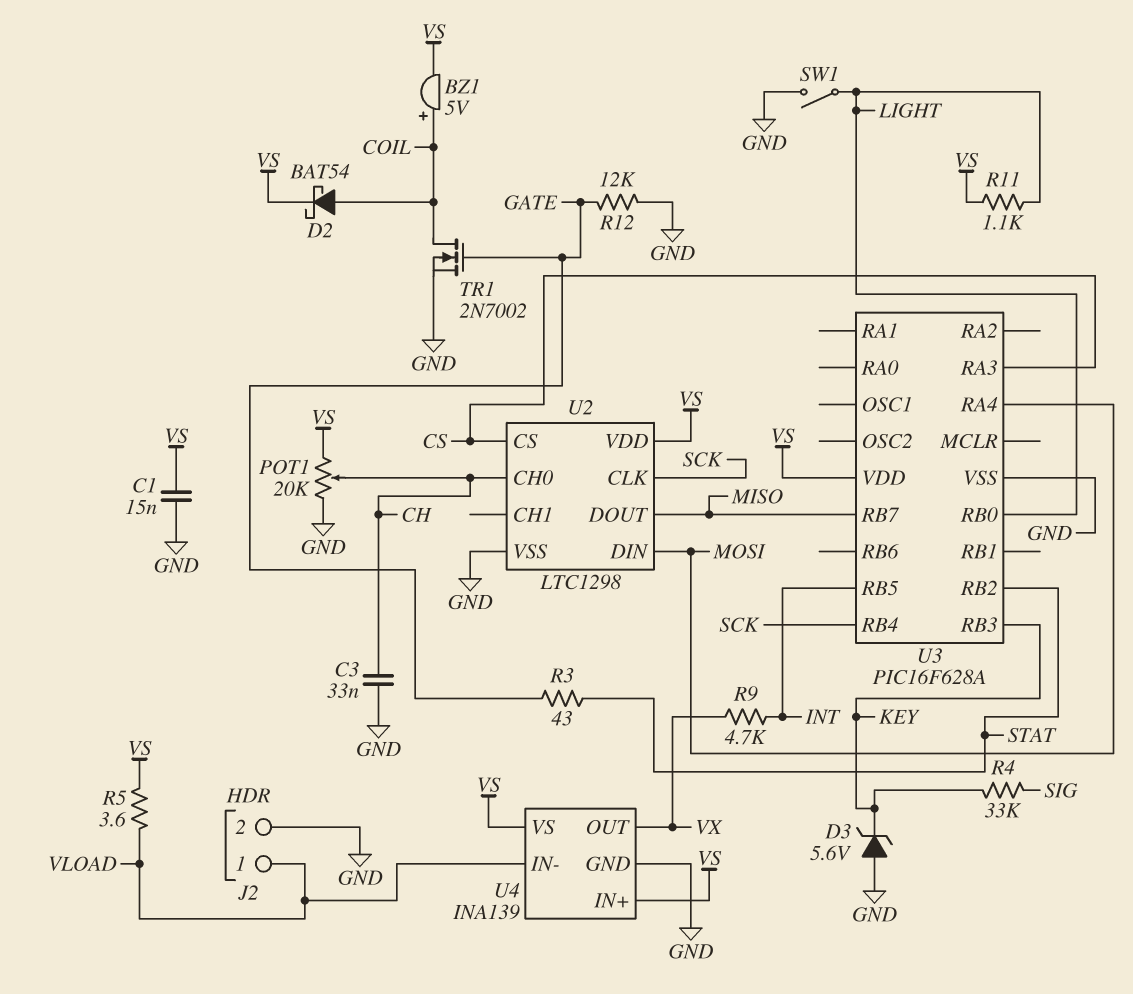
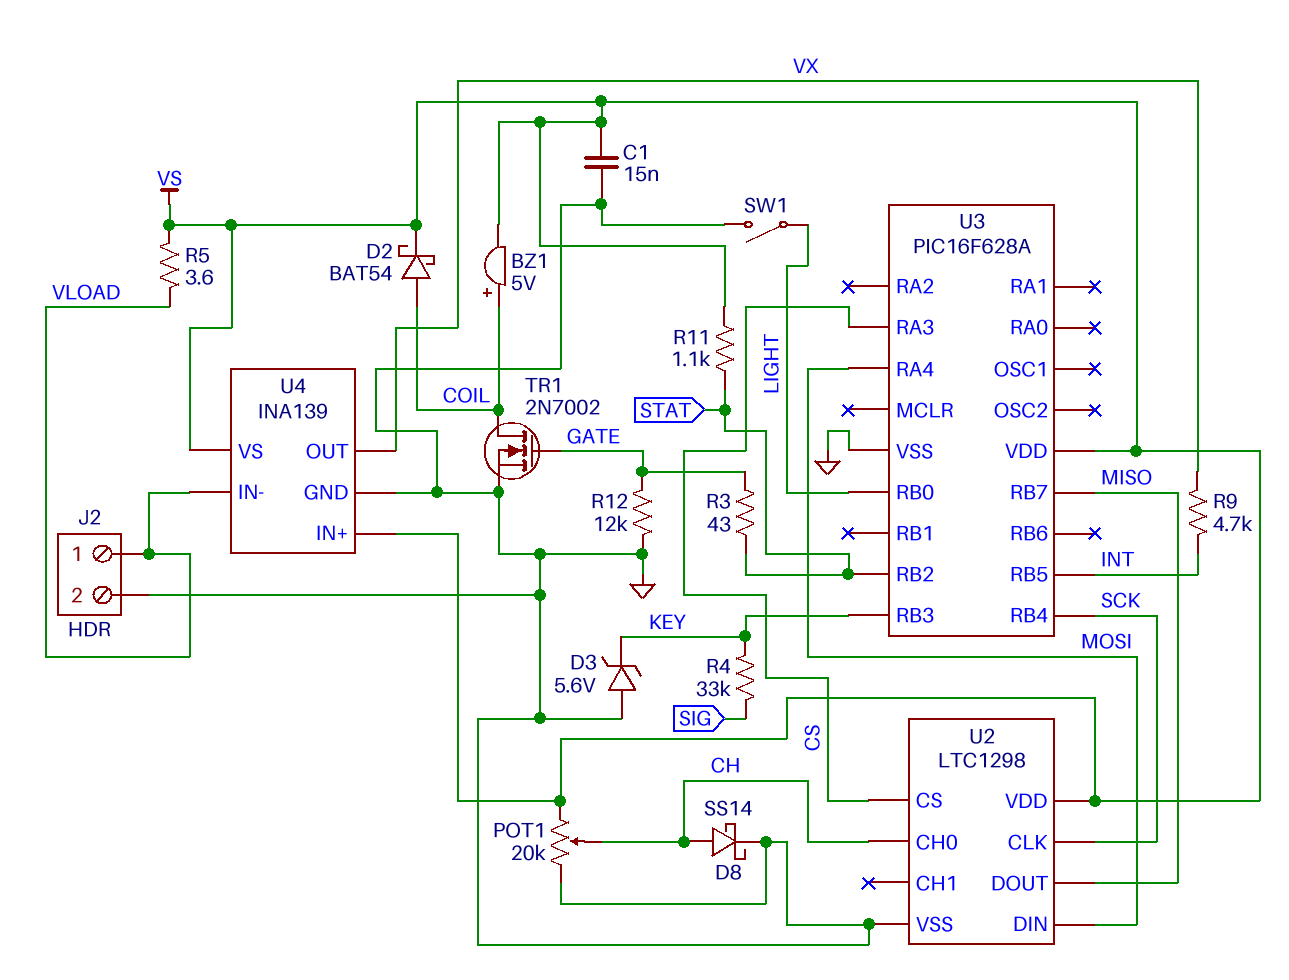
C3: 33nF (CH, GND) -> none
D8: none -> schottky SS14 (A CH, K GND)
R11: 1.1k (LIGHT, VS) -> 1.1k (STAT, VS)

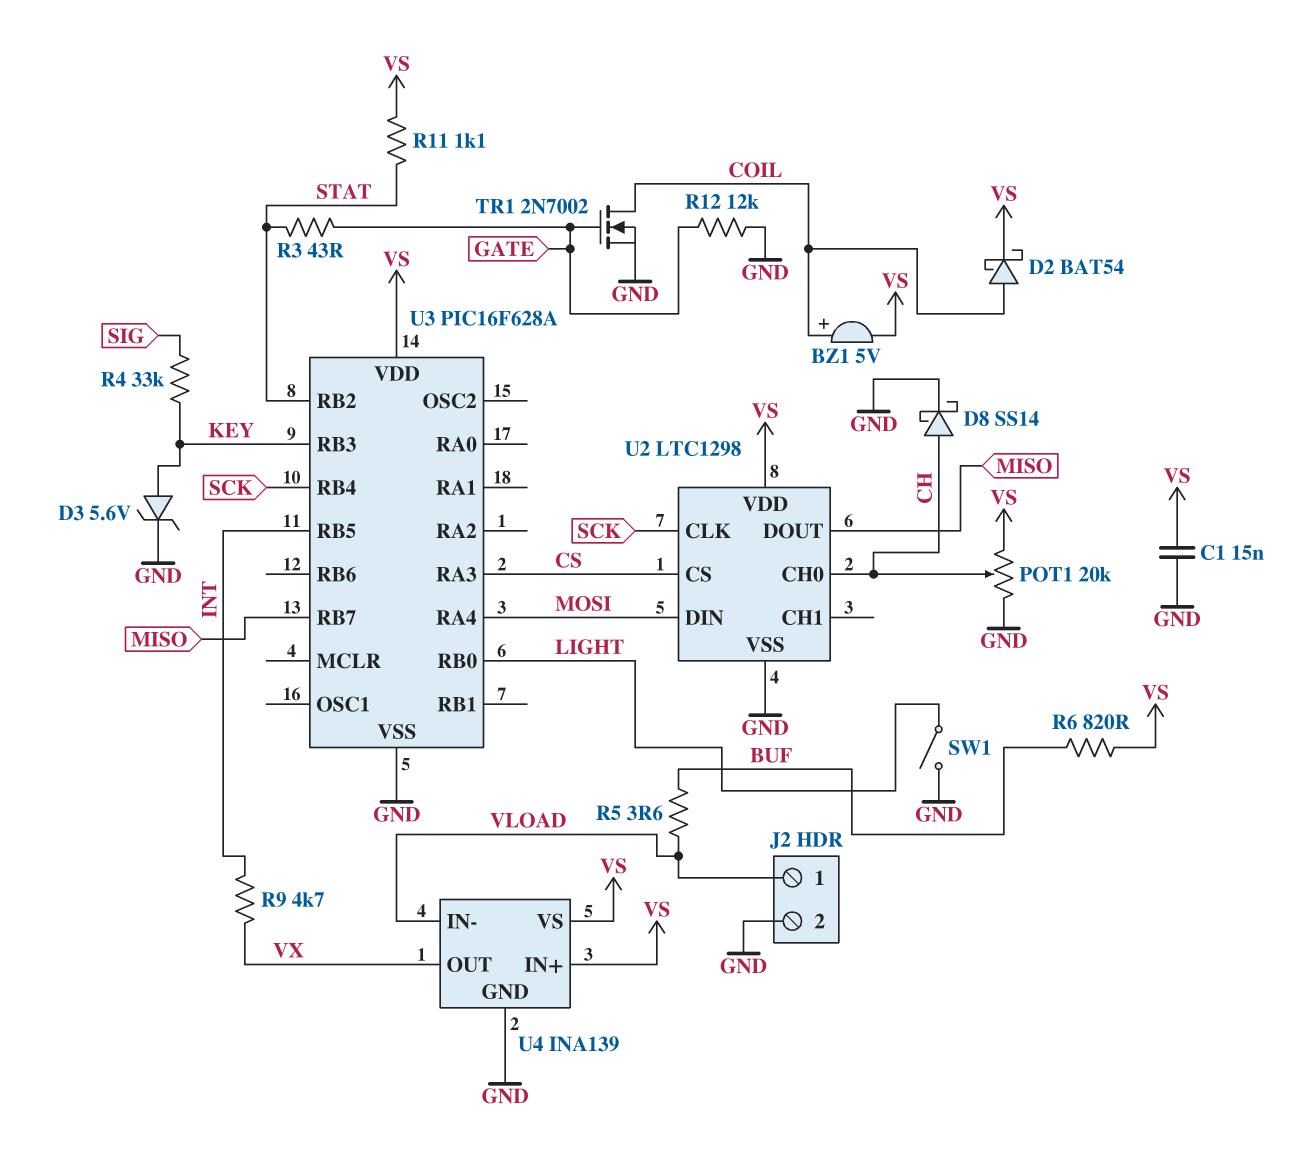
D3: zener 5.6V (A GND, K KEY) -> zener 5.6V (A KEY, K GND)
R5: 3.6 (VLOAD, VS) -> 3.6 (BUF, VLOAD)
R6: none -> 820 (BUF, VS)

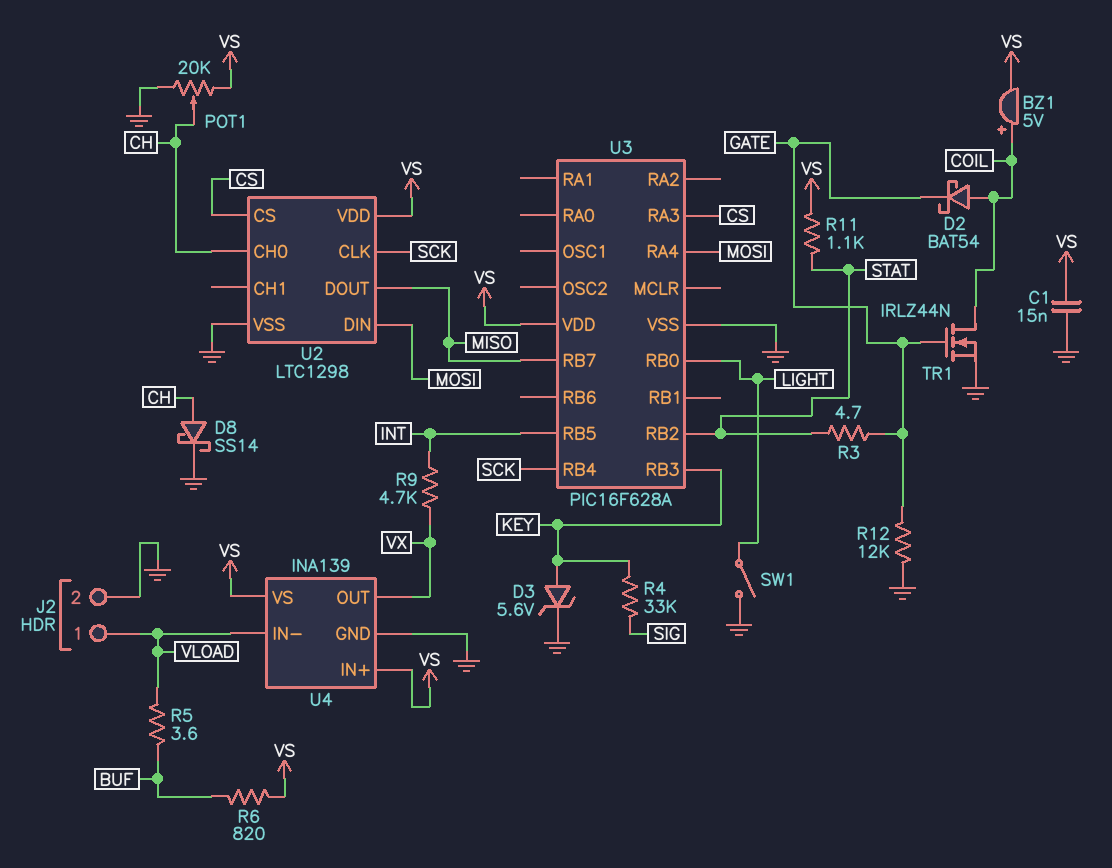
D2: schottky BAT54 (A COIL, K VS) -> schottky BAT54 (A COIL, K GATE)
R3: 43 (GATE, STAT) -> 4.7 (GATE, STAT)
TR1: NMOS 2N7002 (G GATE, D COIL, S GND) -> NMOS IRLZ44N (G GATE, D COIL, S GND)

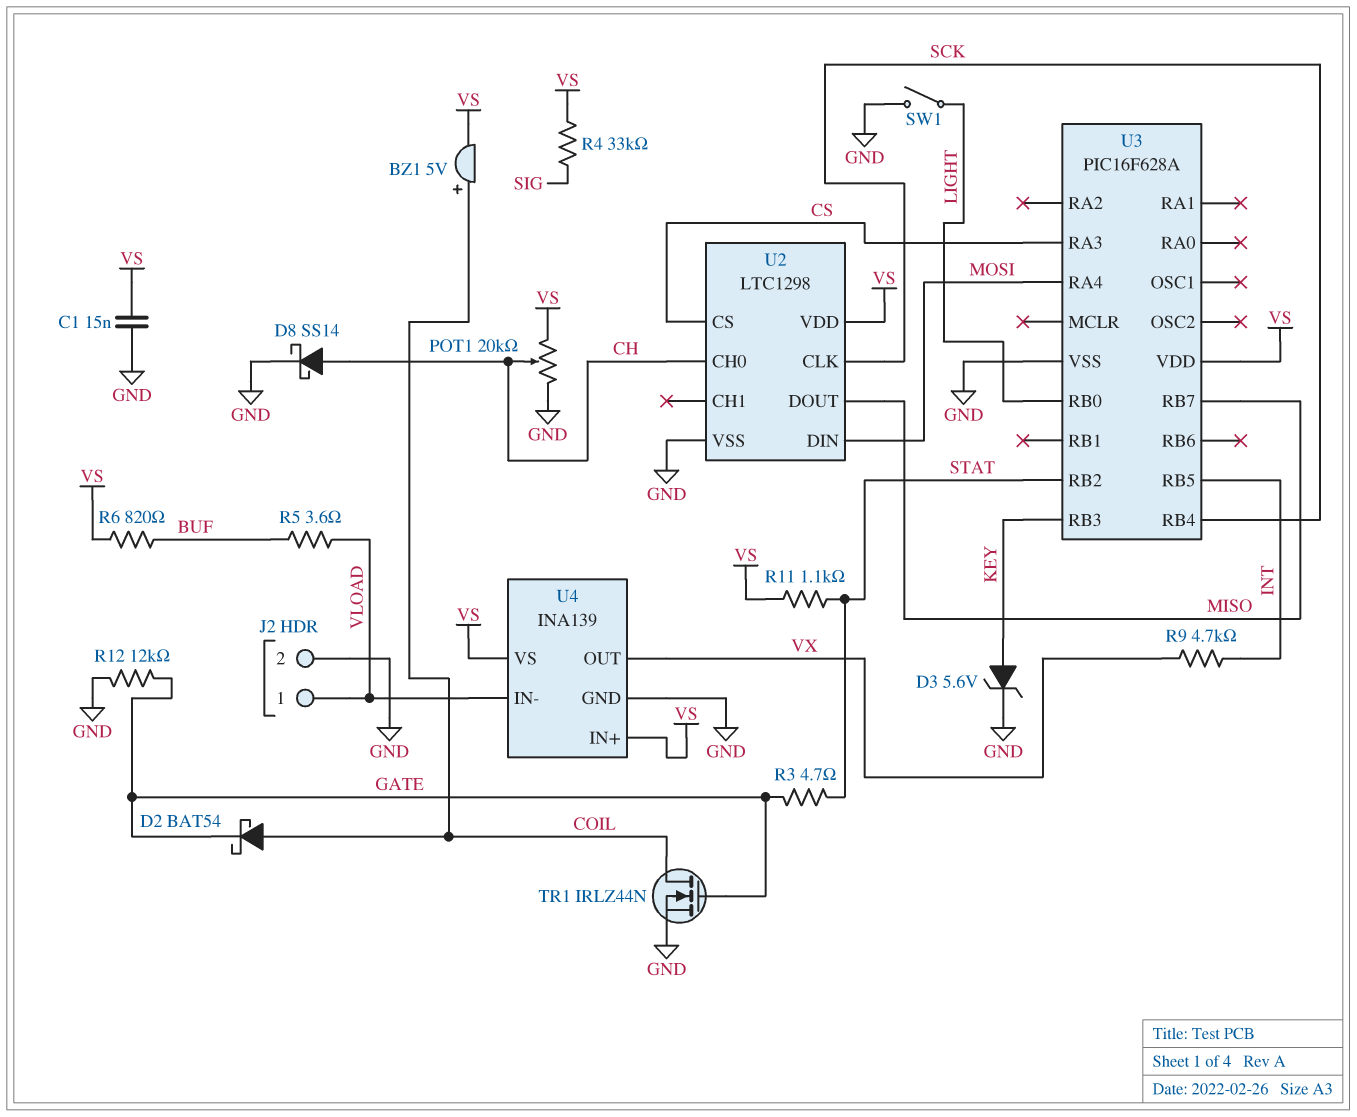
R4: 33k (KEY, SIG) -> 33k (SIG, VS)

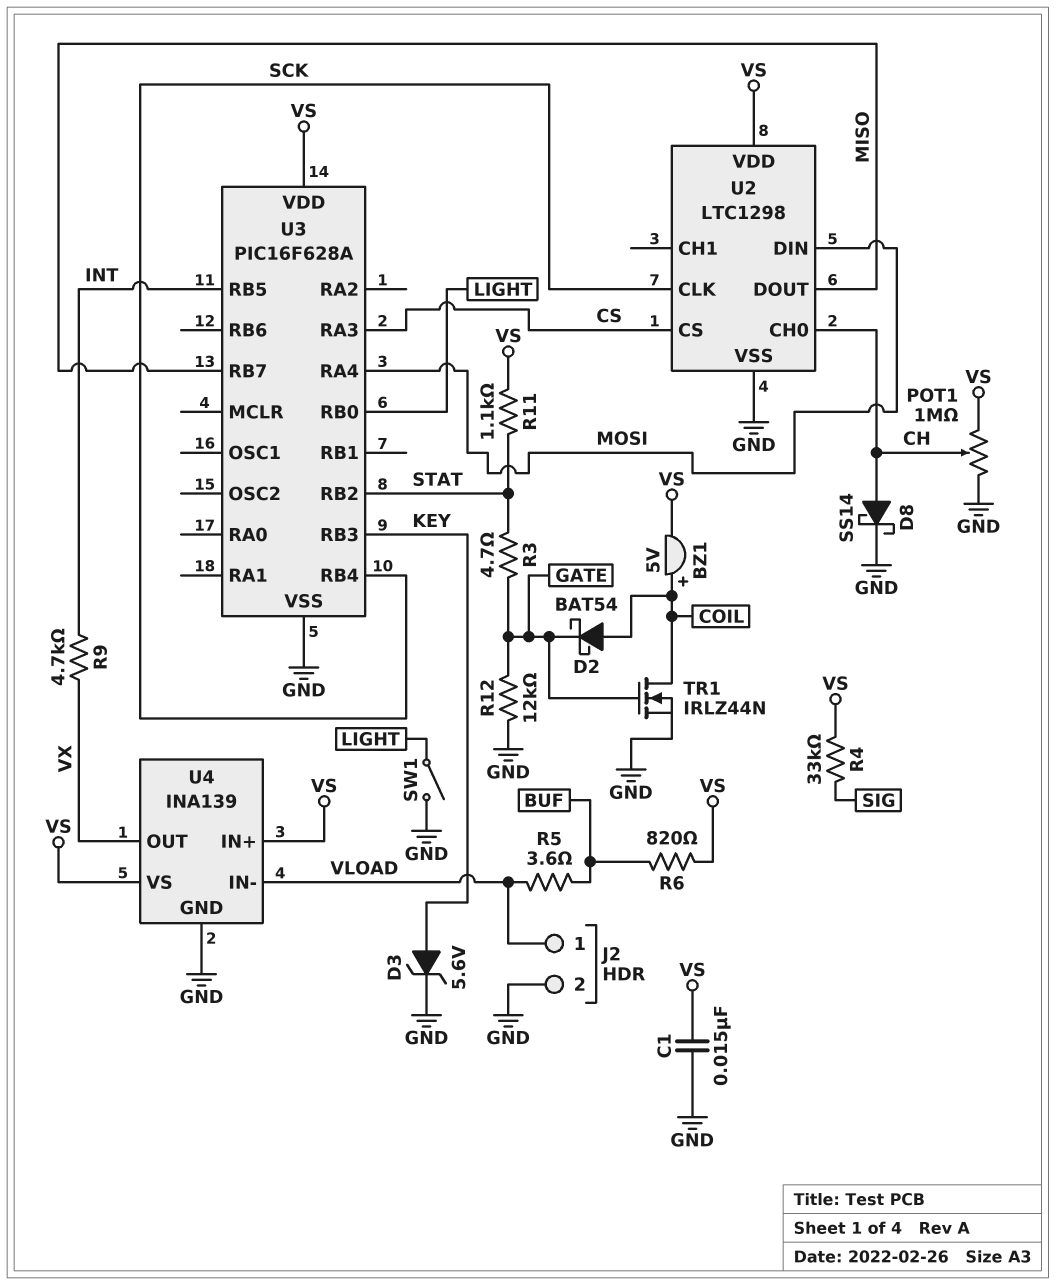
POT1: 20k (GND, VS, wiper CH) -> 1M (GND, VS, wiper CH)

